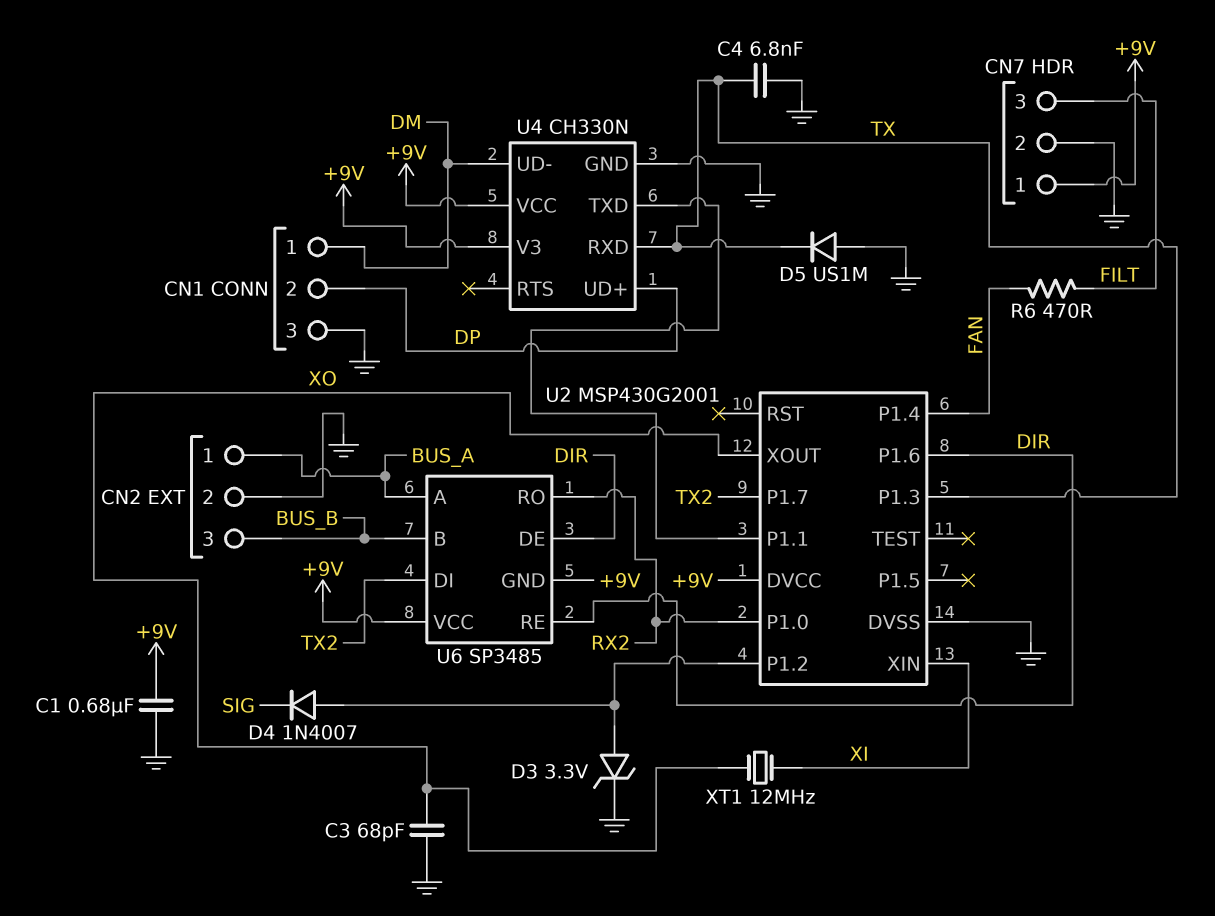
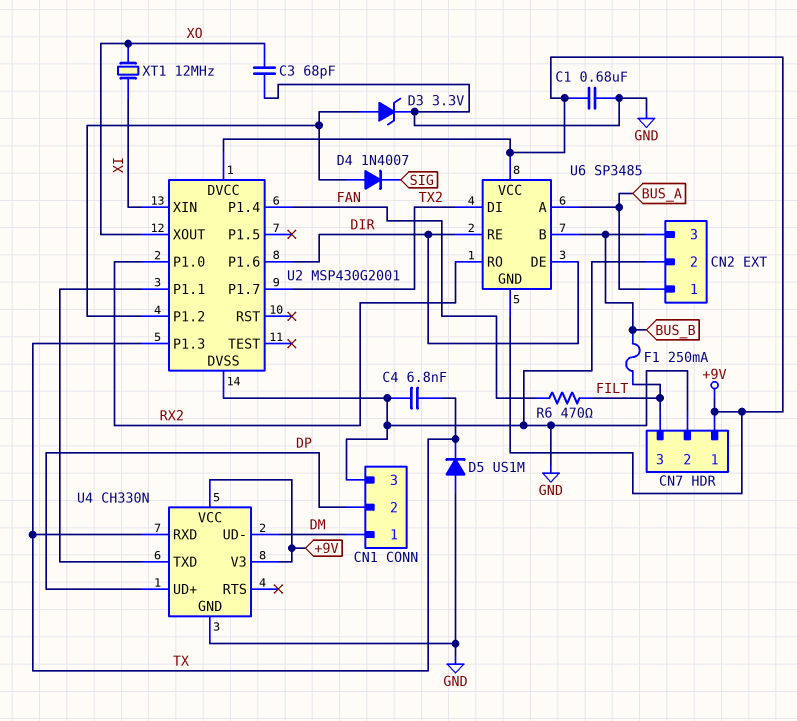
F1: none -> 250mA (BUS_B, FILT)

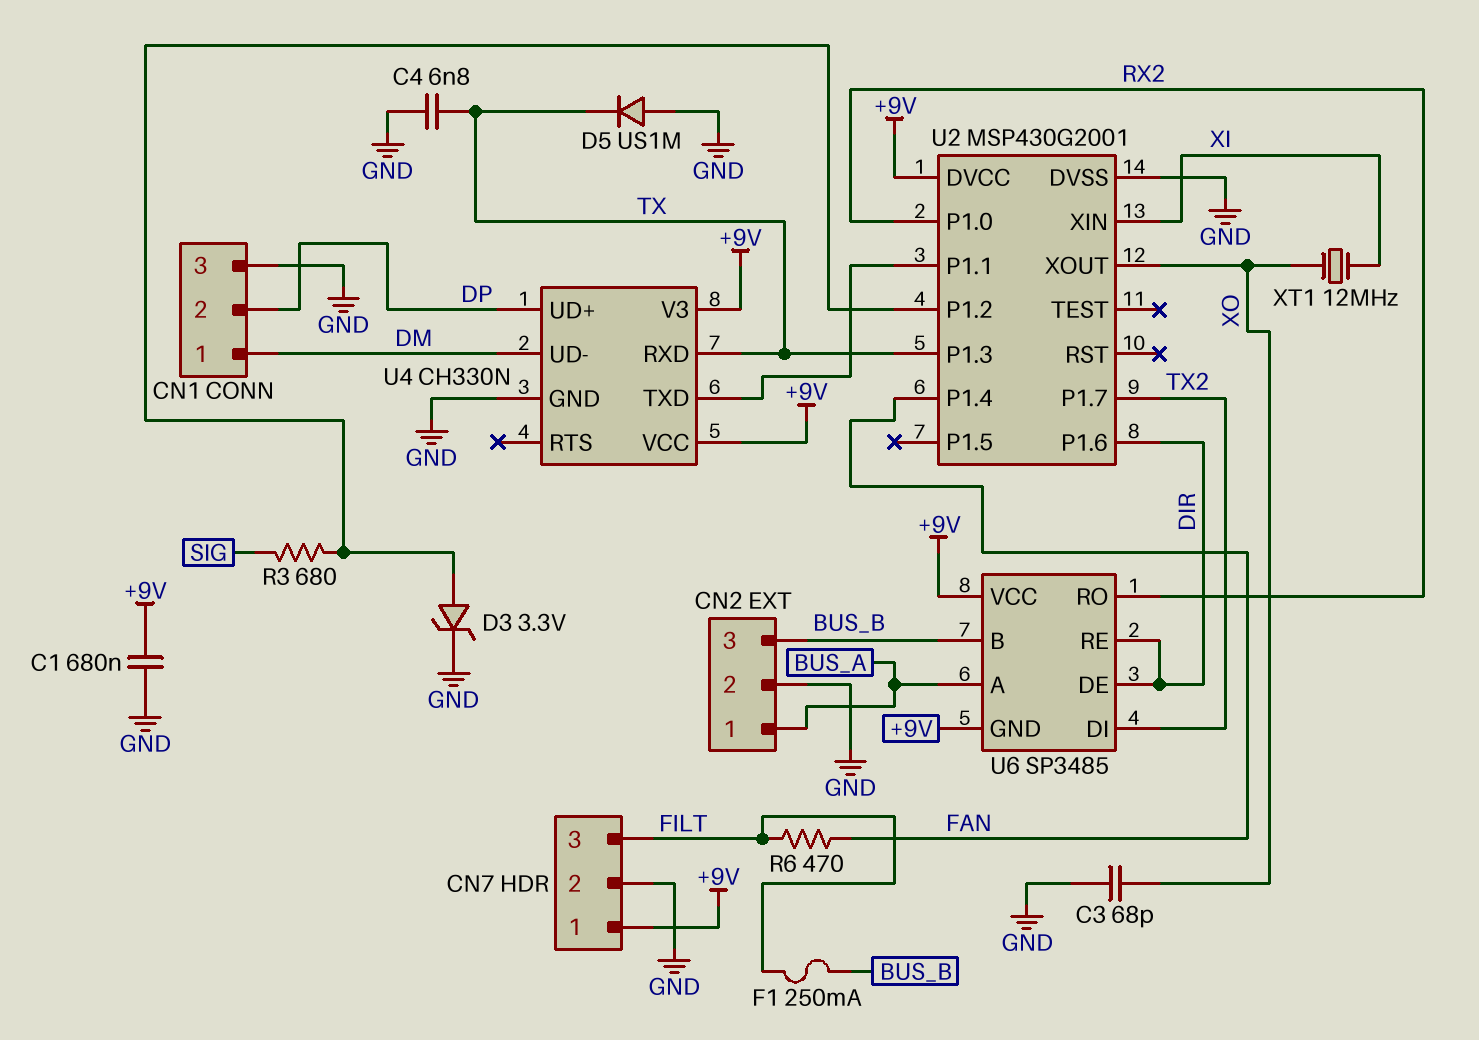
D4: diode 1N4007 (A U2/P1.2, K SIG) -> none
R3: none -> 680 (SIG, U2/P1.2)

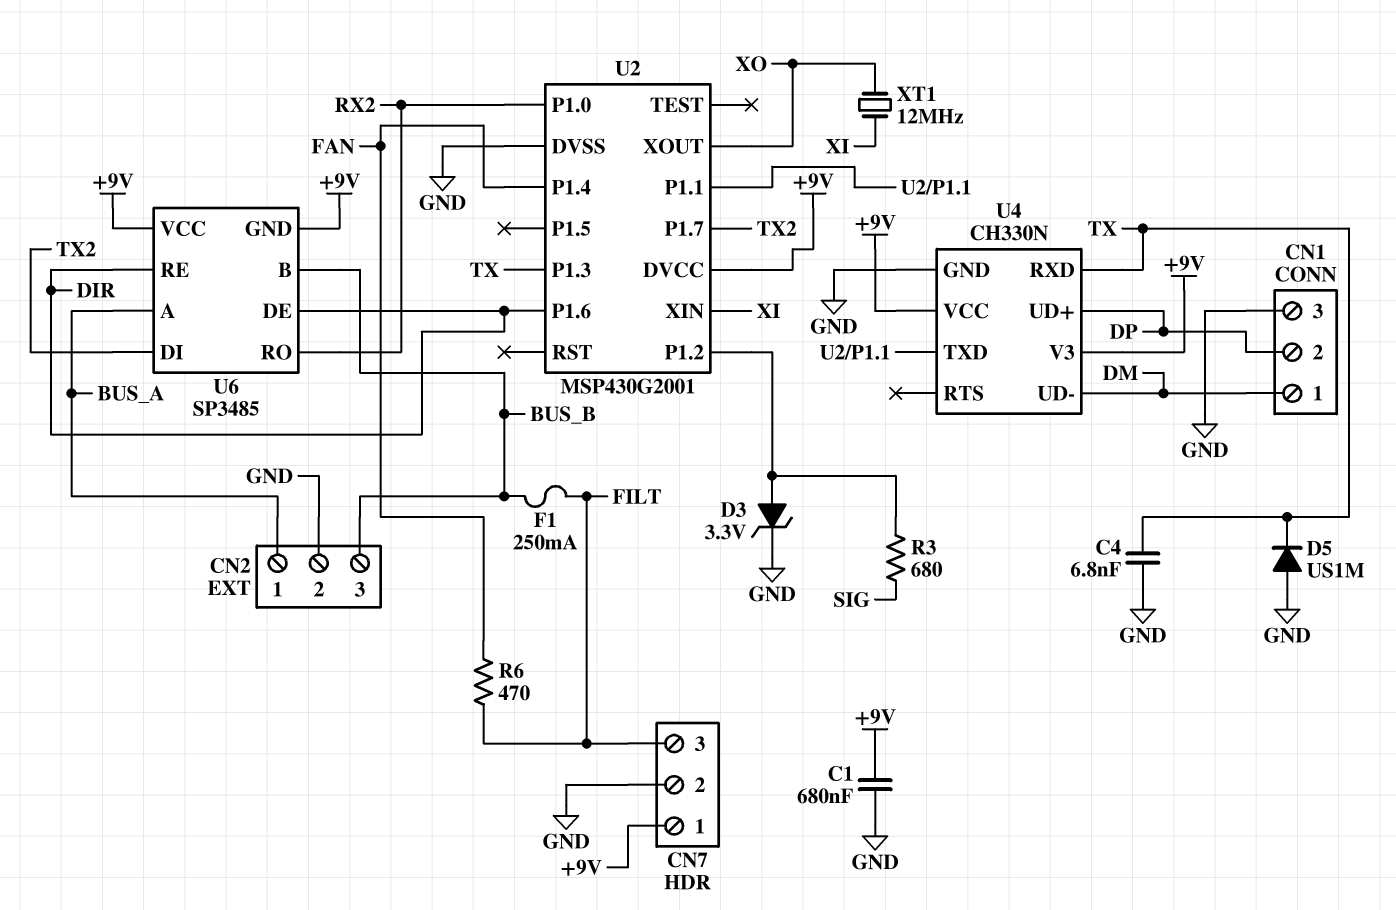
C3: 68pF (GND, XO) -> none

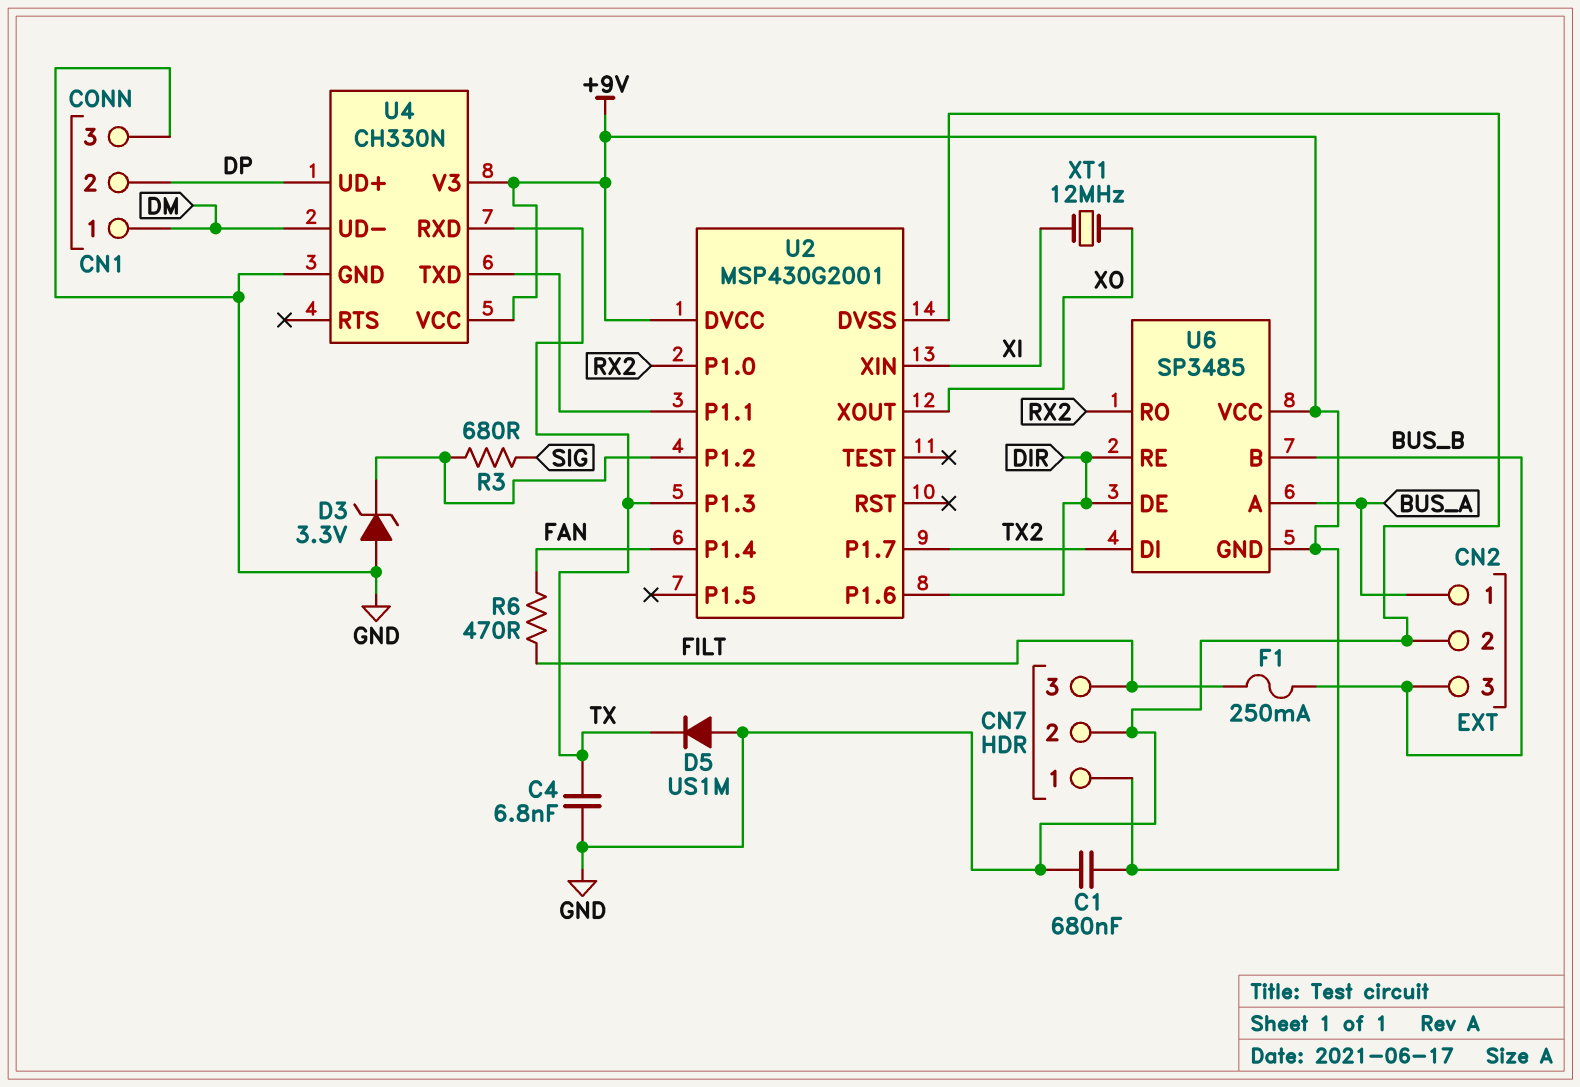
D3: zener 3.3V (A U2/P1.2, K GND) -> zener 3.3V (A GND, K U2/P1.2)

